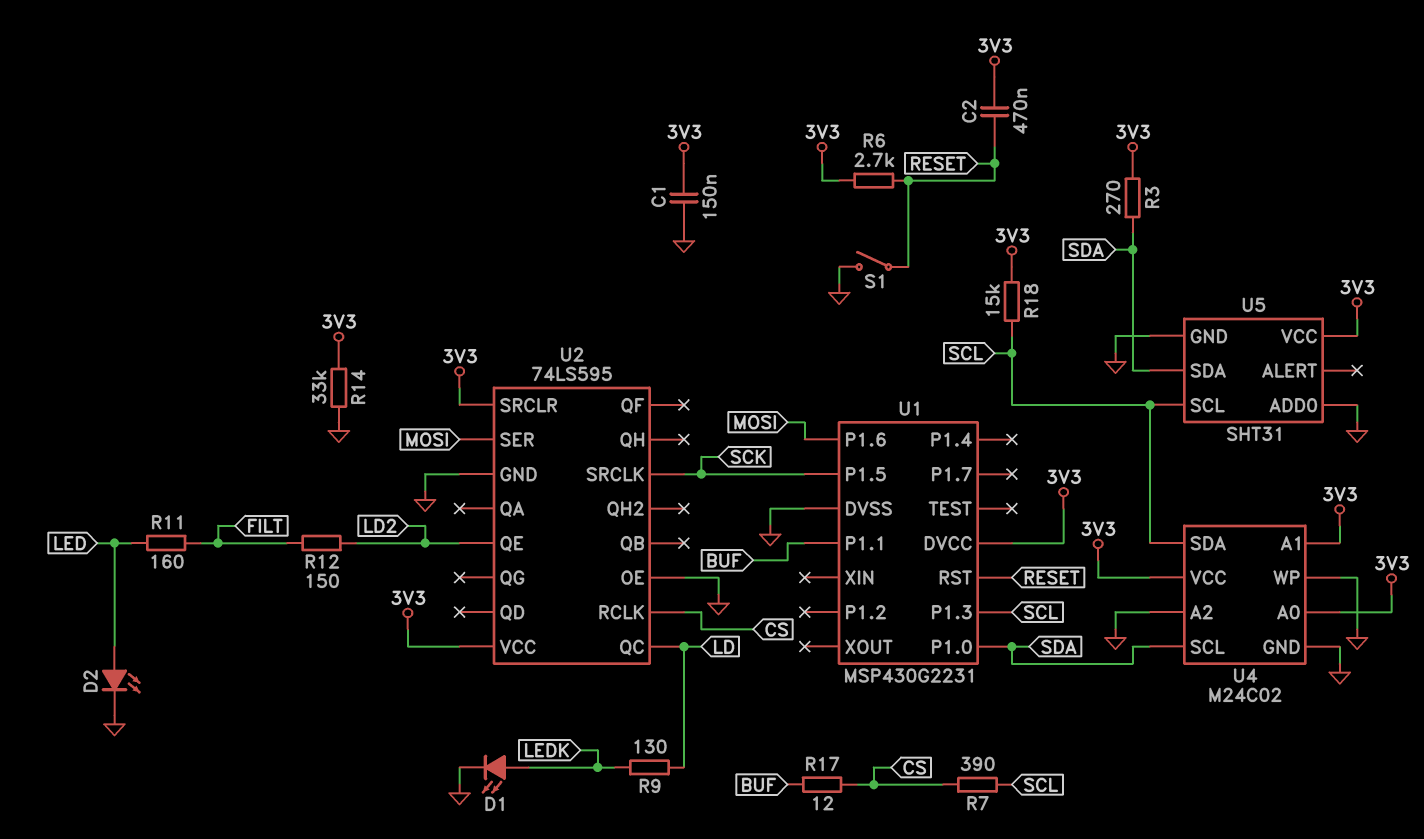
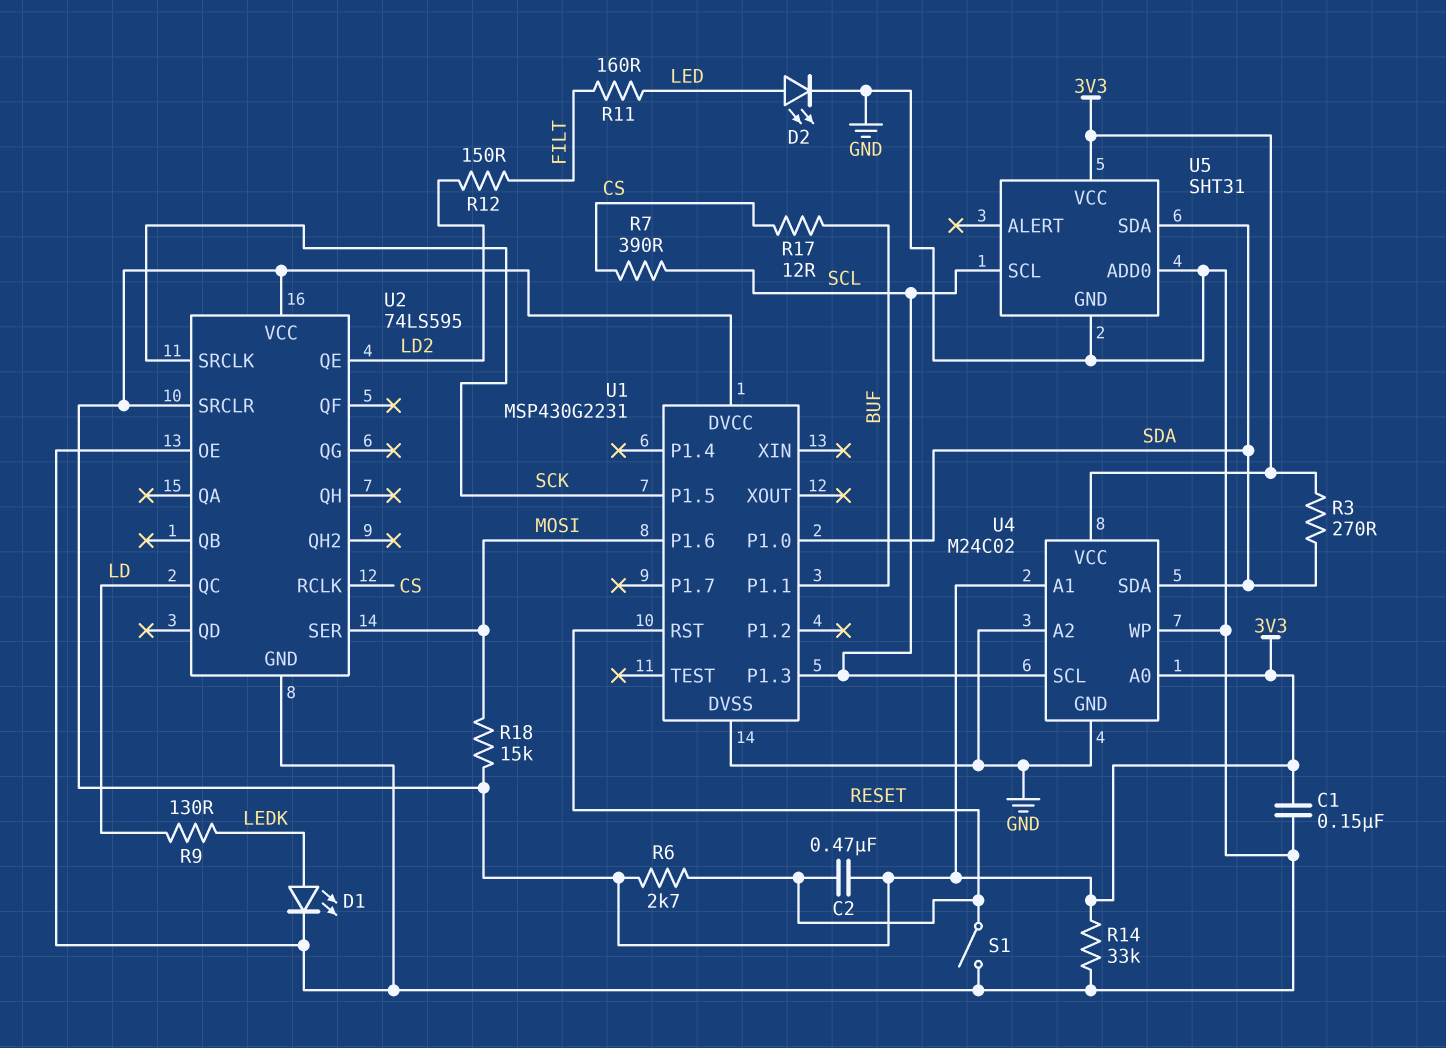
R18: 15k (3V3, SCL) -> 15k (3V3, MOSI)
U4 pin SCL: SDA -> SCL
U4 pin SDA: SCL -> SDA

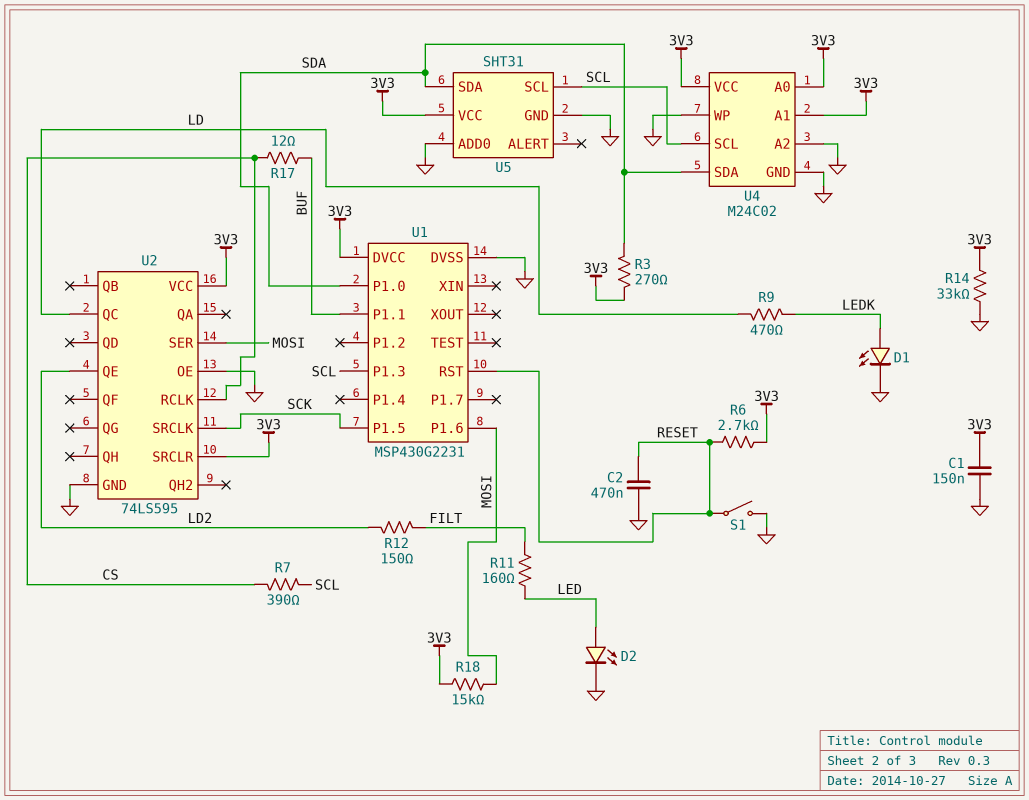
C2: 470nF (3V3, RESET) -> 470nF (GND, RESET)
R9: 130 (LD, LEDK) -> 470 (LD, LEDK)

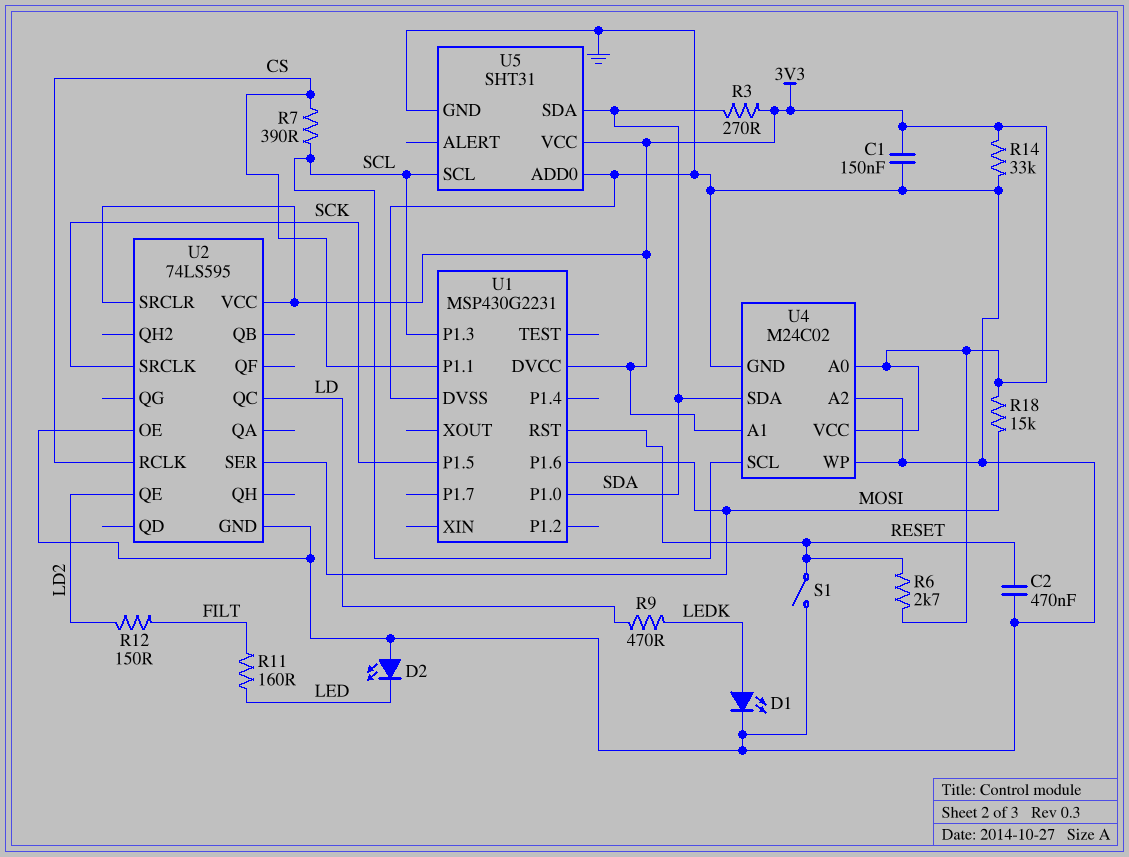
D2: LED (A LED, K GND) -> LED (A GND, K LED)
R17: 12 (BUF, CS) -> none
U1 pin P1.1: BUF -> CS

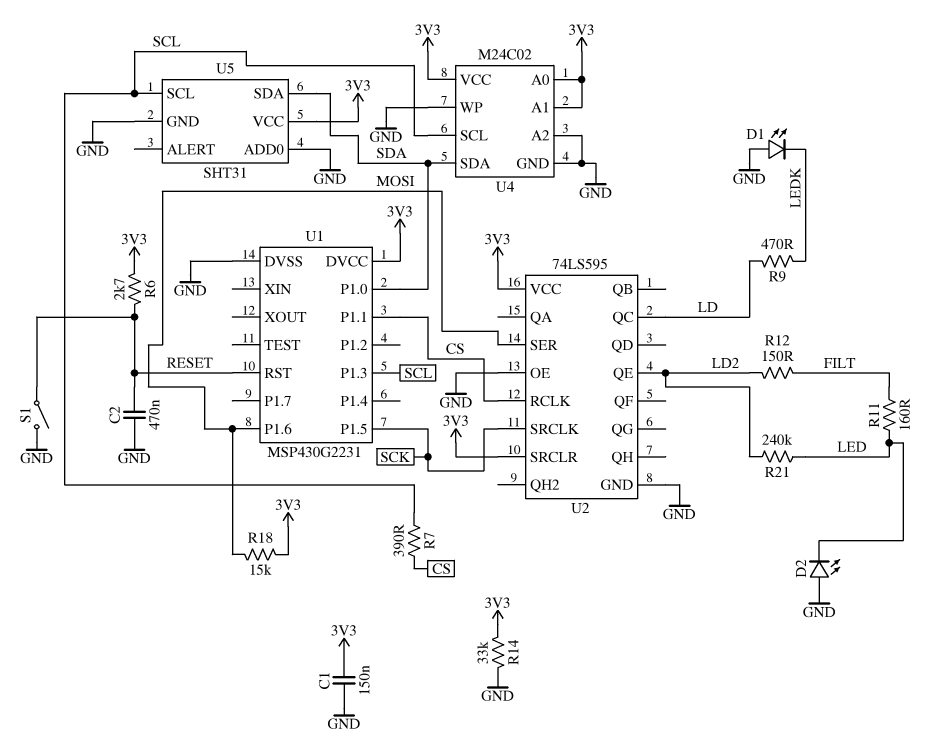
D1: LED (A LEDK, K GND) -> LED (A GND, K LEDK)
R3: 270 (3V3, SDA) -> none
R21: none -> 240k (LD2, LED)

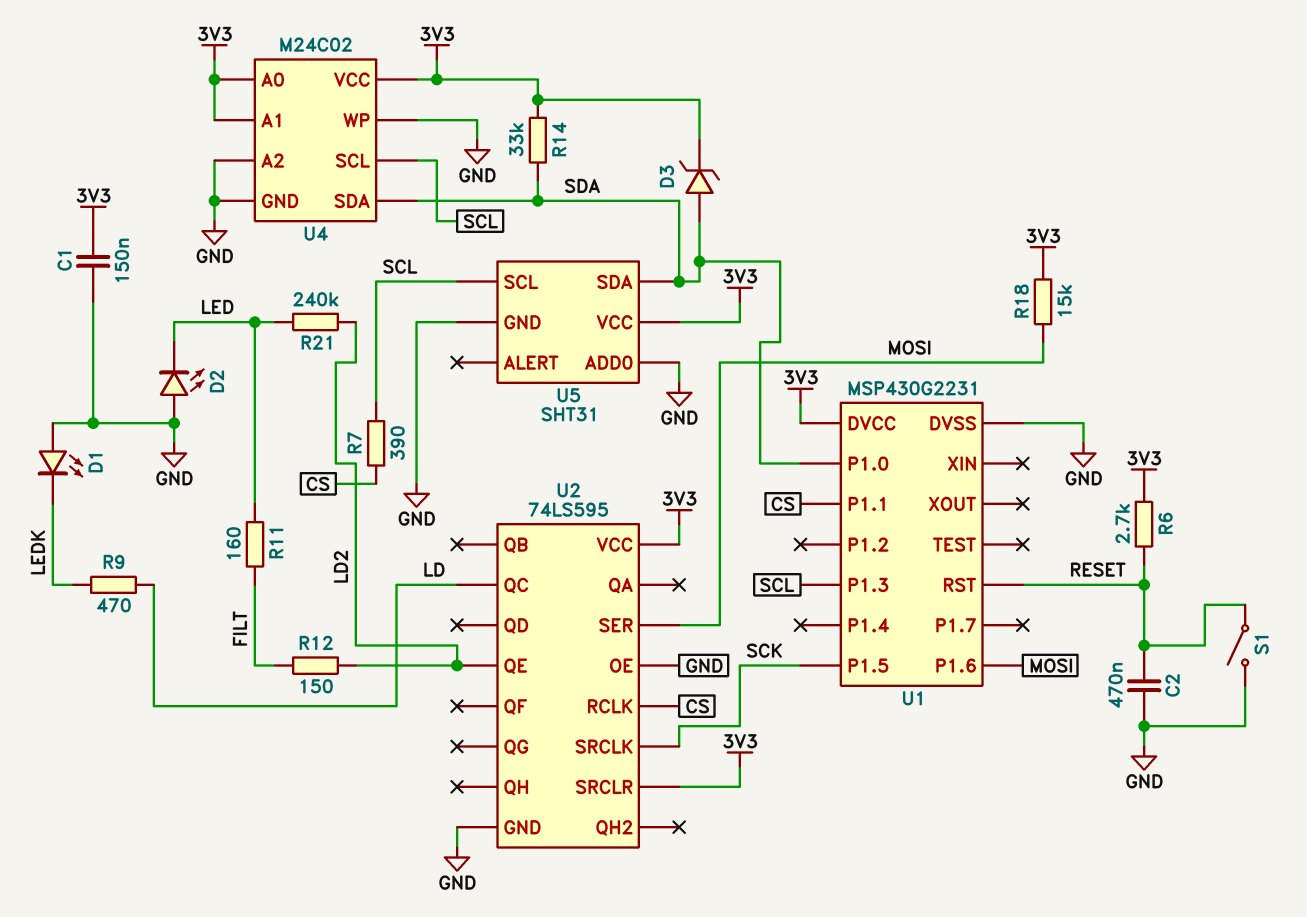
D3: none -> zener (A SDA, K 3V3)
R14: 33k (3V3, GND) -> 33k (3V3, SDA)

